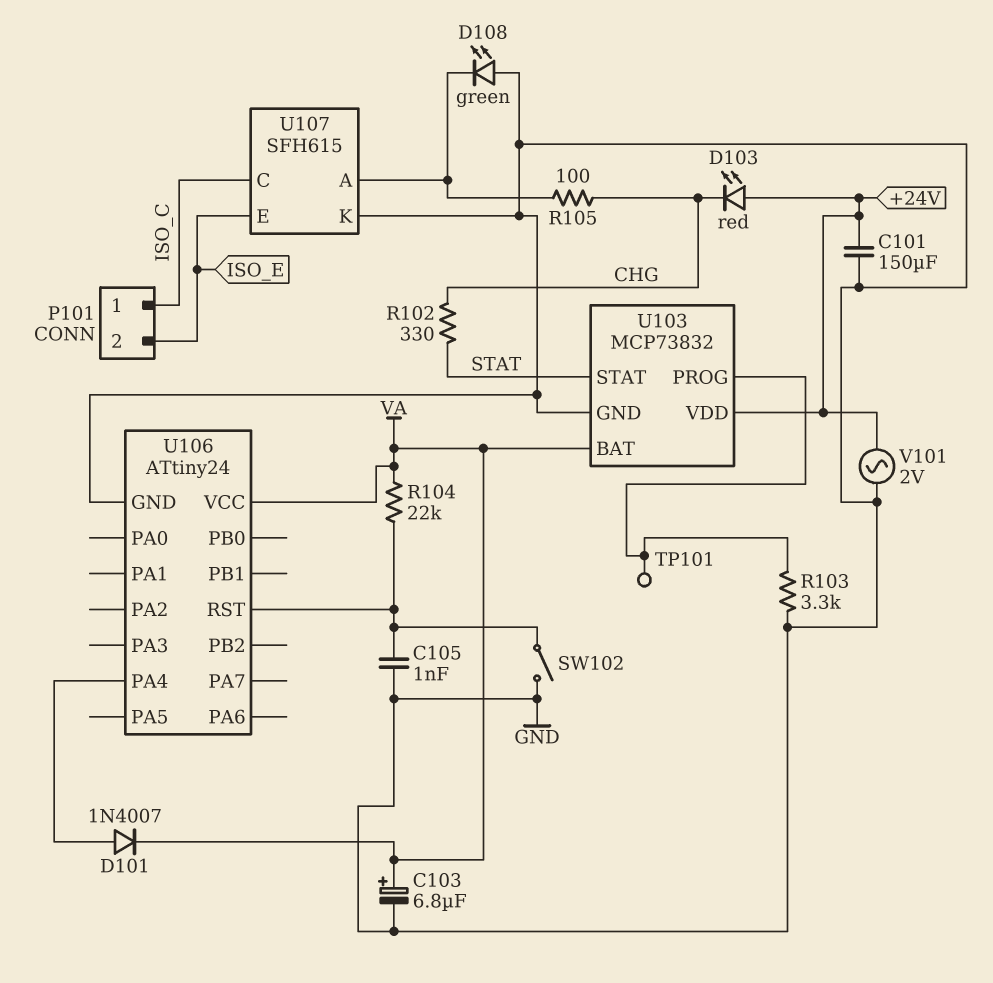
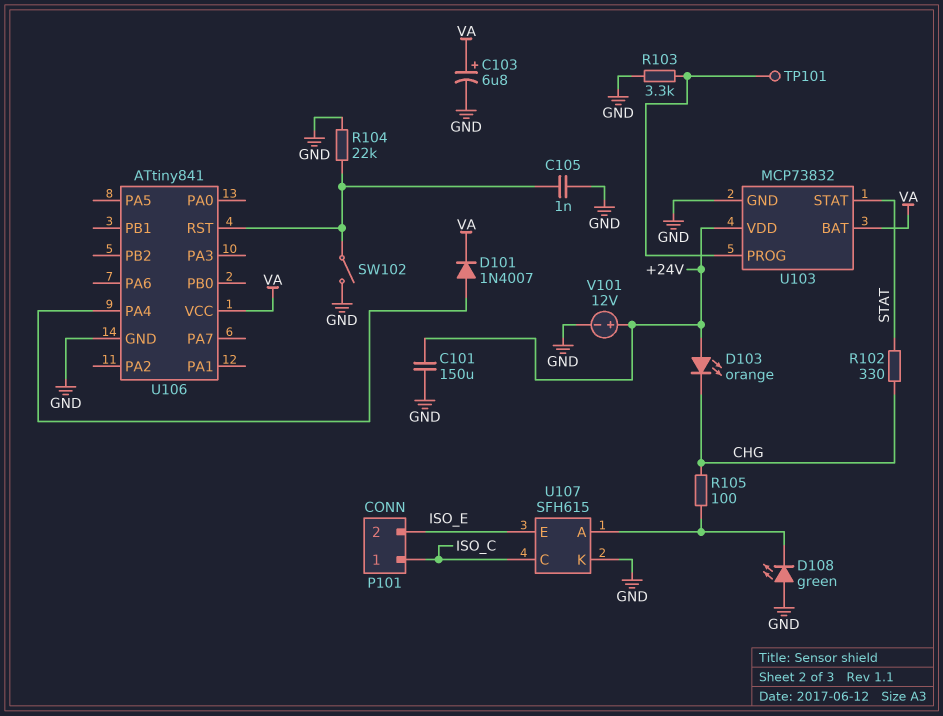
D103: LED red (A +24V, K CHG) -> LED orange (A +24V, K CHG)
R104: 22k (U106/RST, VA) -> 22k (GND, U106/RST)
U106: ATtiny24 -> ATtiny841
V101: AC 2V (+24V, GND) -> 12V (plus +24V, minus GND)

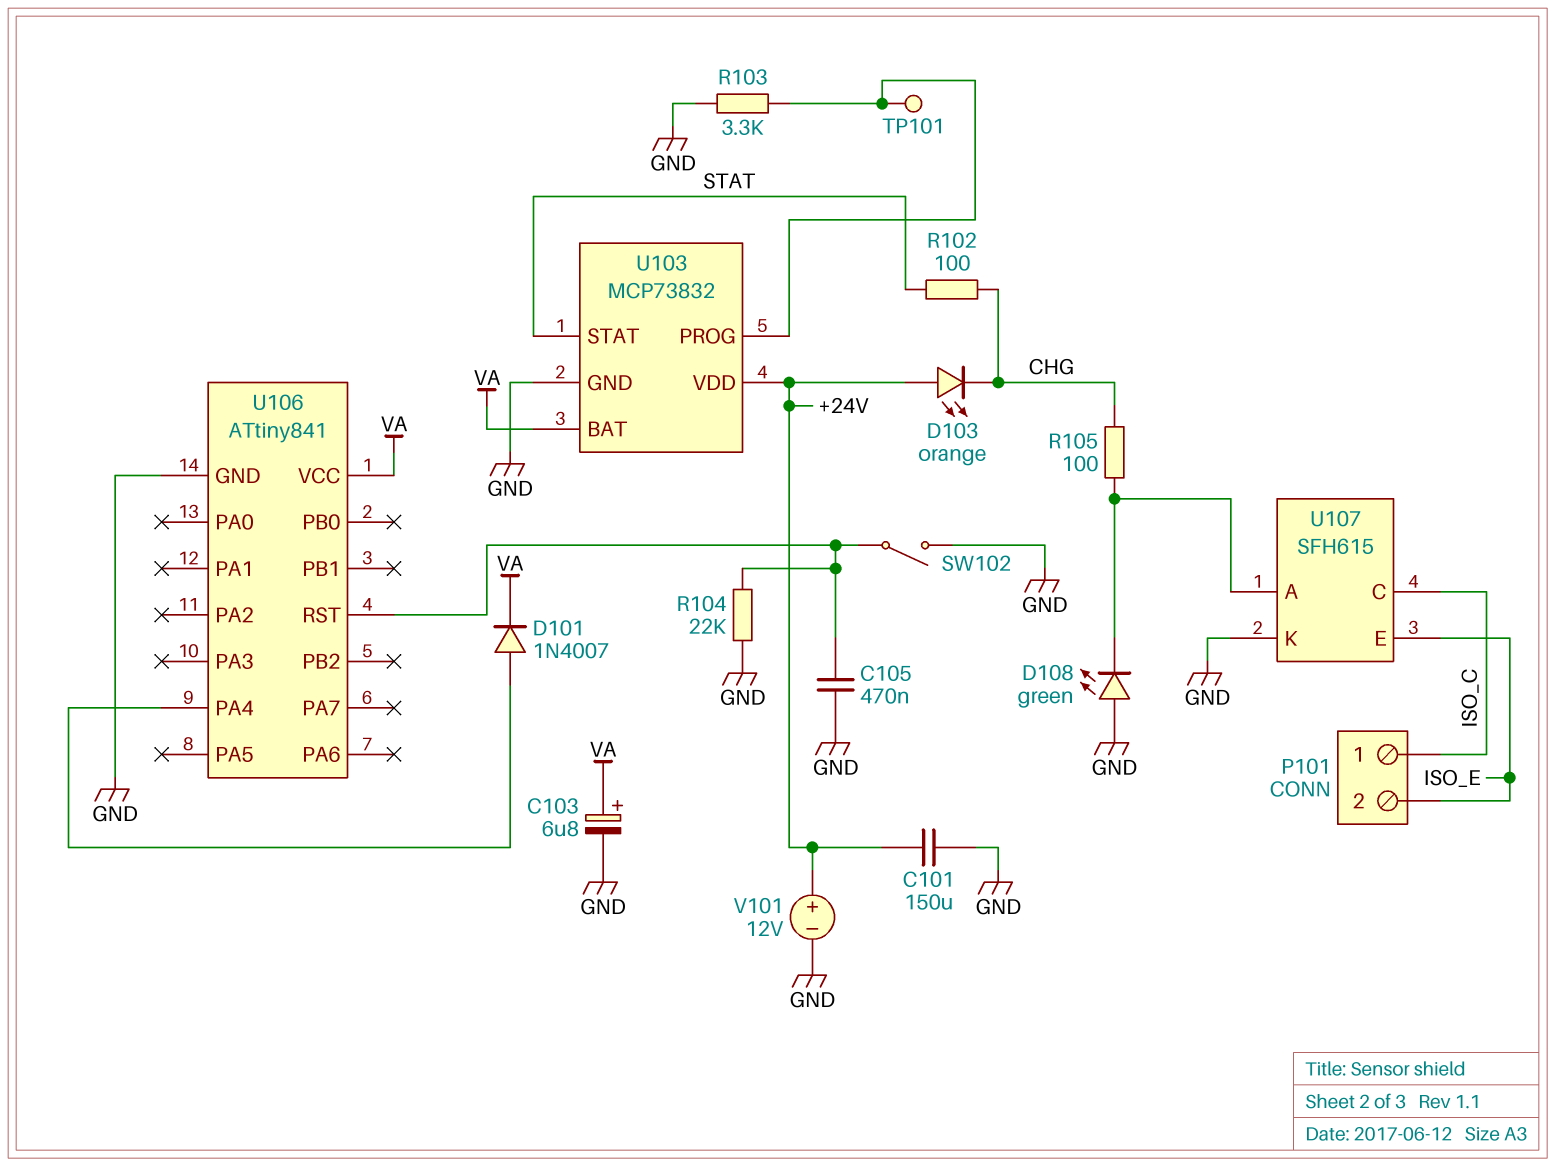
C105: 1nF (GND, U106/RST) -> 470nF (GND, U106/RST)
R102: 330 (CHG, STAT) -> 100 (CHG, STAT)

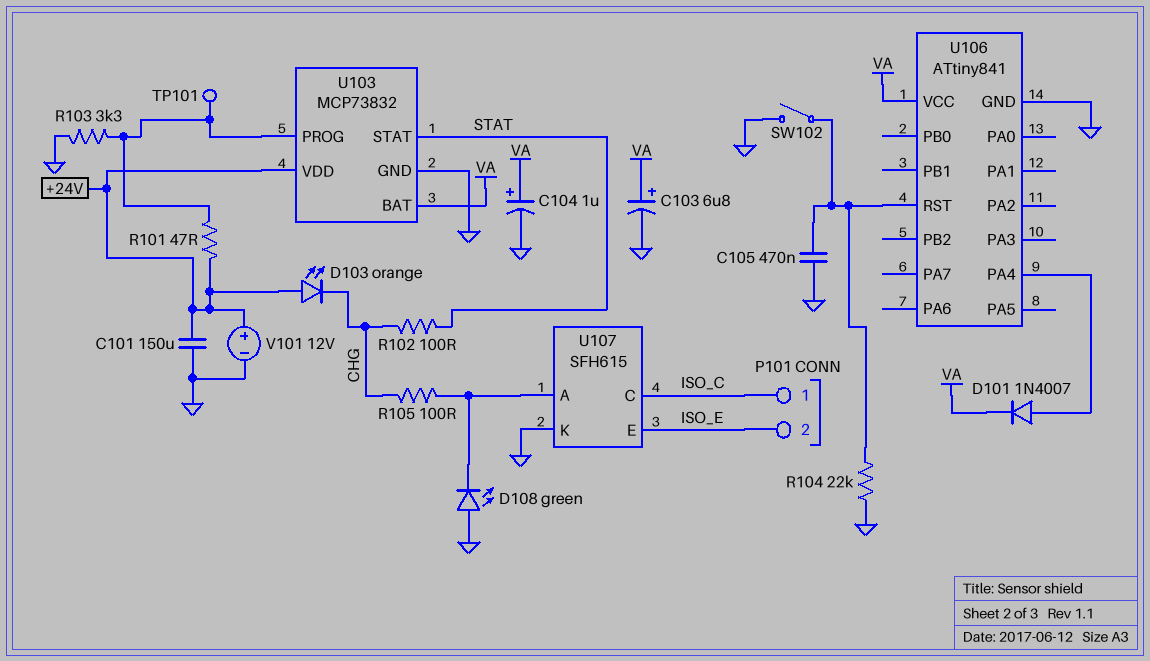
C104: none -> 1uF (plus VA, minus GND)
R101: none -> 47 (+24V, U103/PROG)

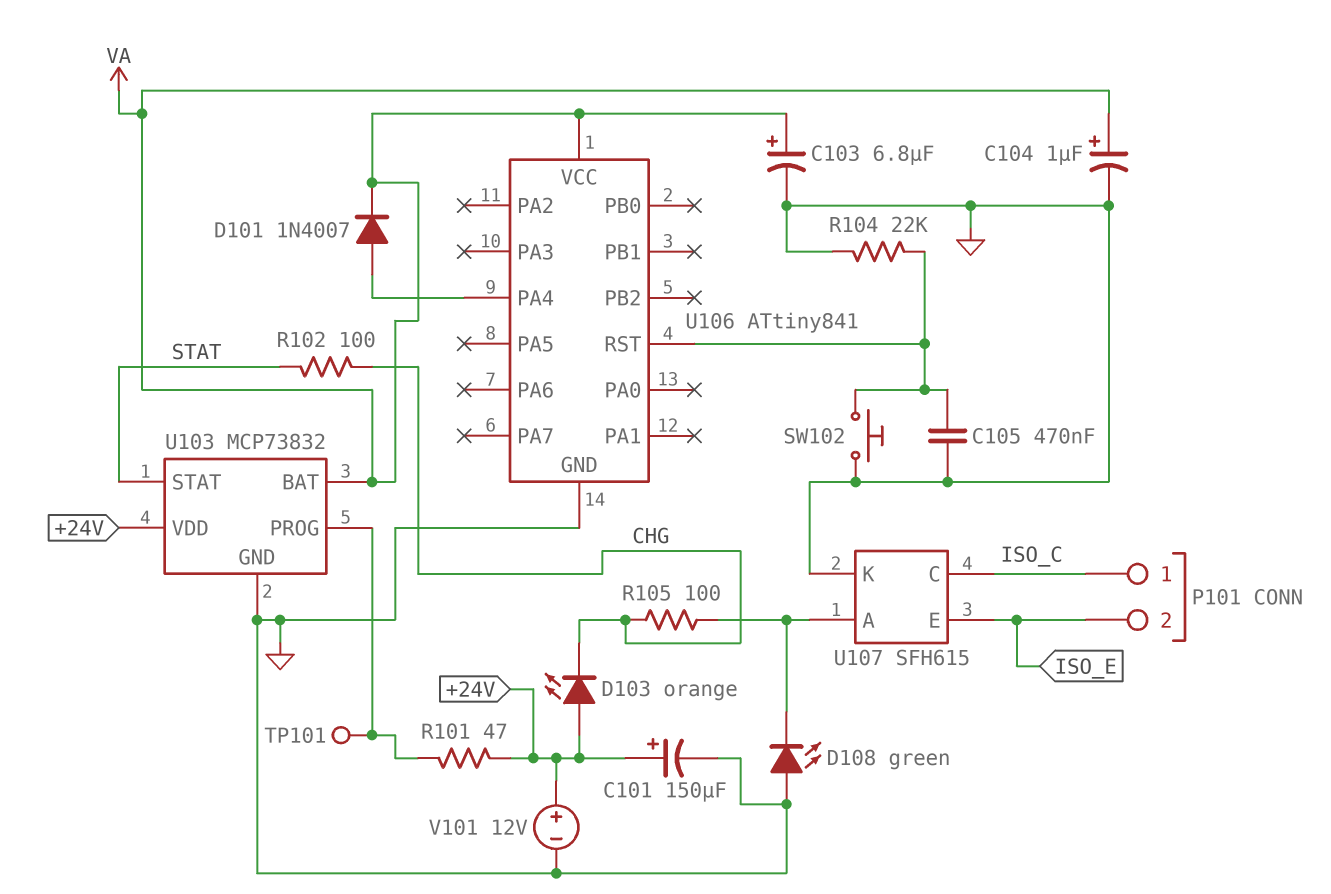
C101: 150uF (+24V, GND) -> 150uF (plus +24V, minus GND)
R103: 3.3k (GND, U103/PROG) -> none
SW102: switch (GND, U106/RST) -> button (GND, U106/RST)

